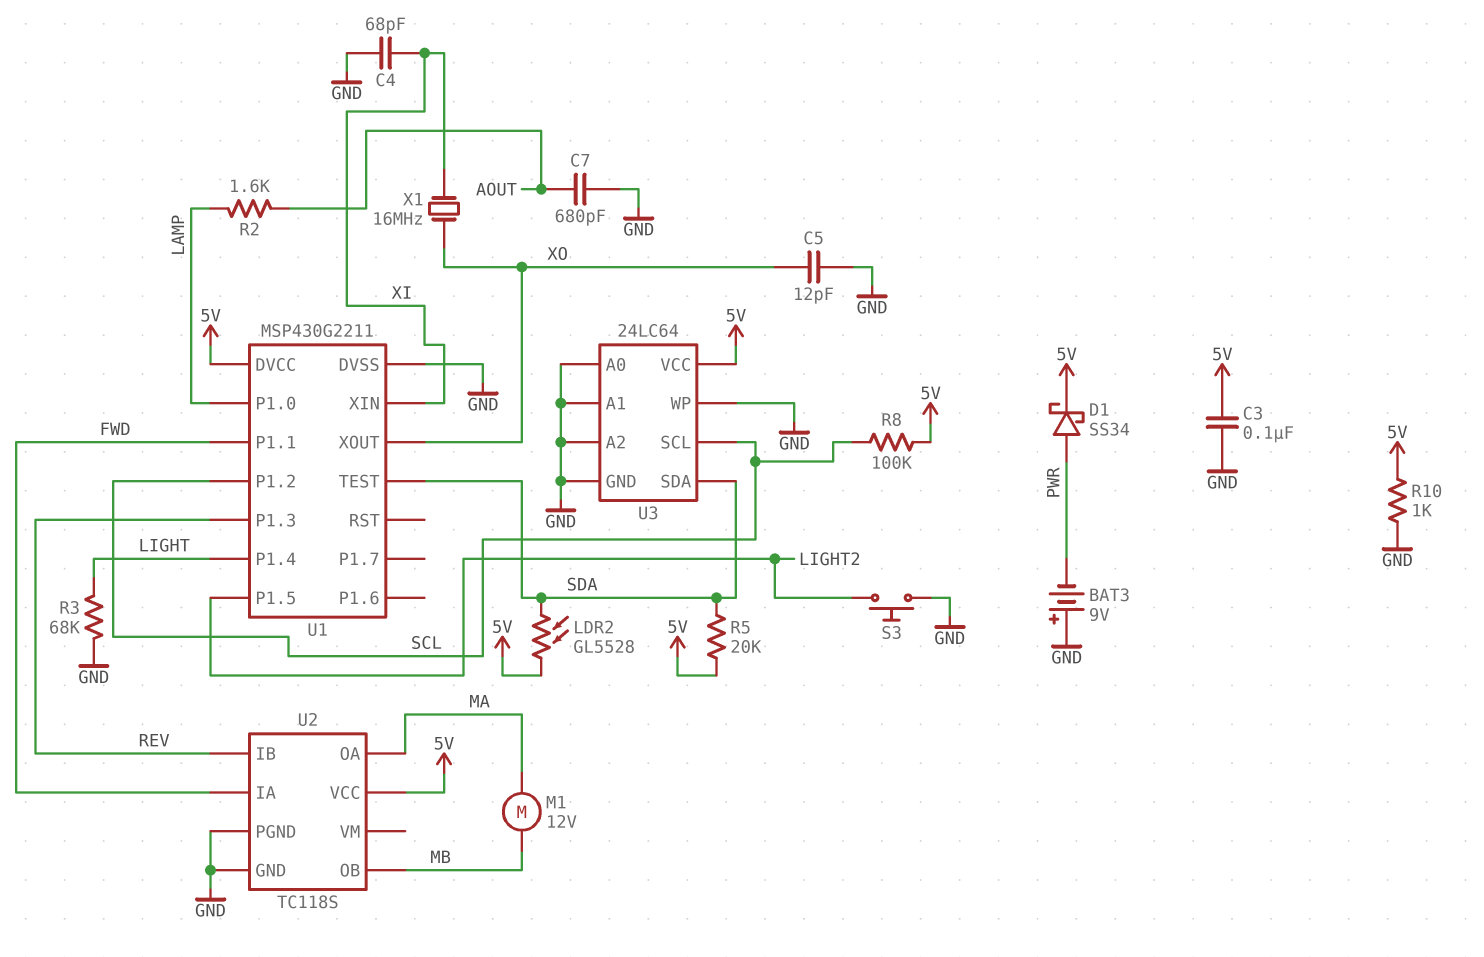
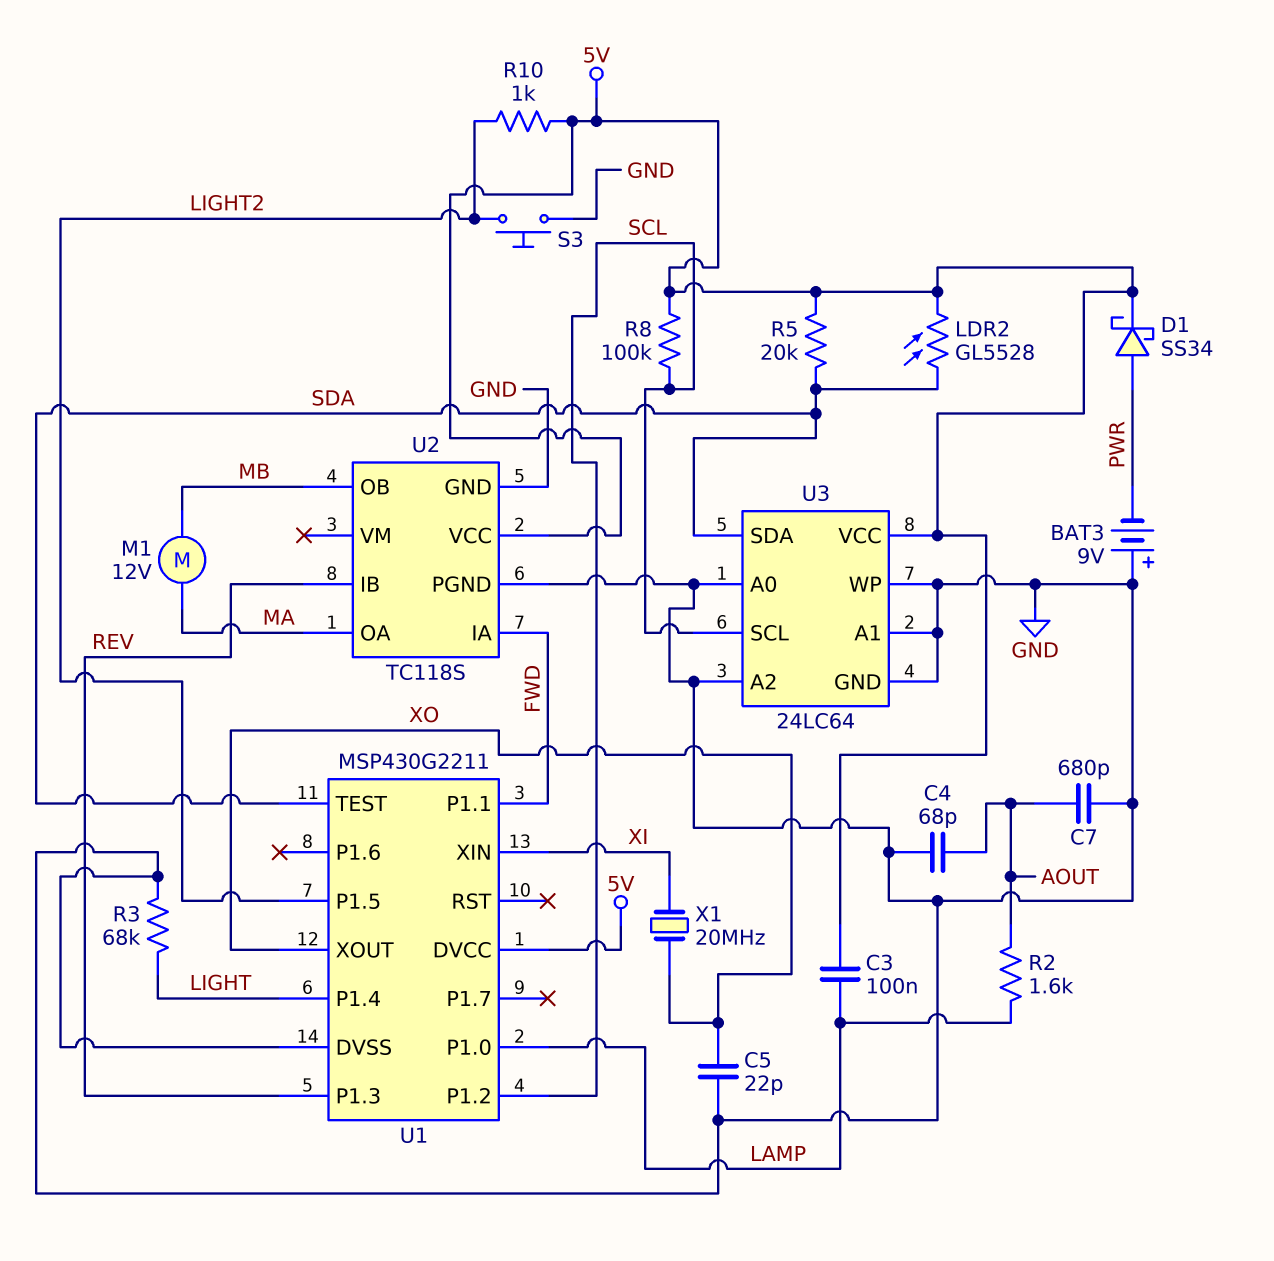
C3: 100nF (5V, GND) -> 100nF (5V, LAMP)
C4: 68pF (GND, XI) -> 68pF (AOUT, GND)
C5: 12pF (GND, XO) -> 22pF (GND, XO)
R10: 1k (5V, GND) -> 1k (5V, LIGHT2)
X1: 16MHz (XI, XO) -> 20MHz (XI, XO)

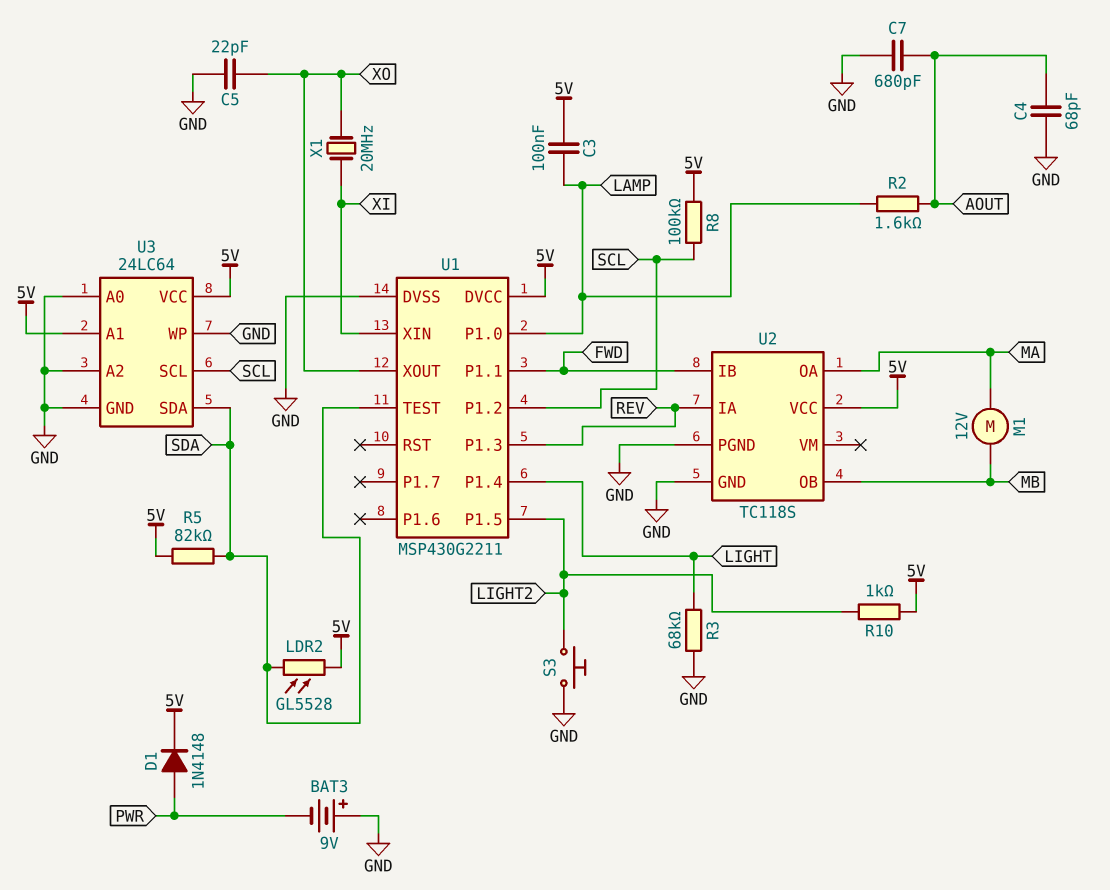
D1: schottky SS34 (A PWR, K 5V) -> diode 1N4148 (A PWR, K 5V)
R5: 20k (5V, SDA) -> 82k (5V, SDA)
U2 pin IA: FWD -> REV
U2 pin IB: REV -> FWD
U3 pin A1: GND -> 5V

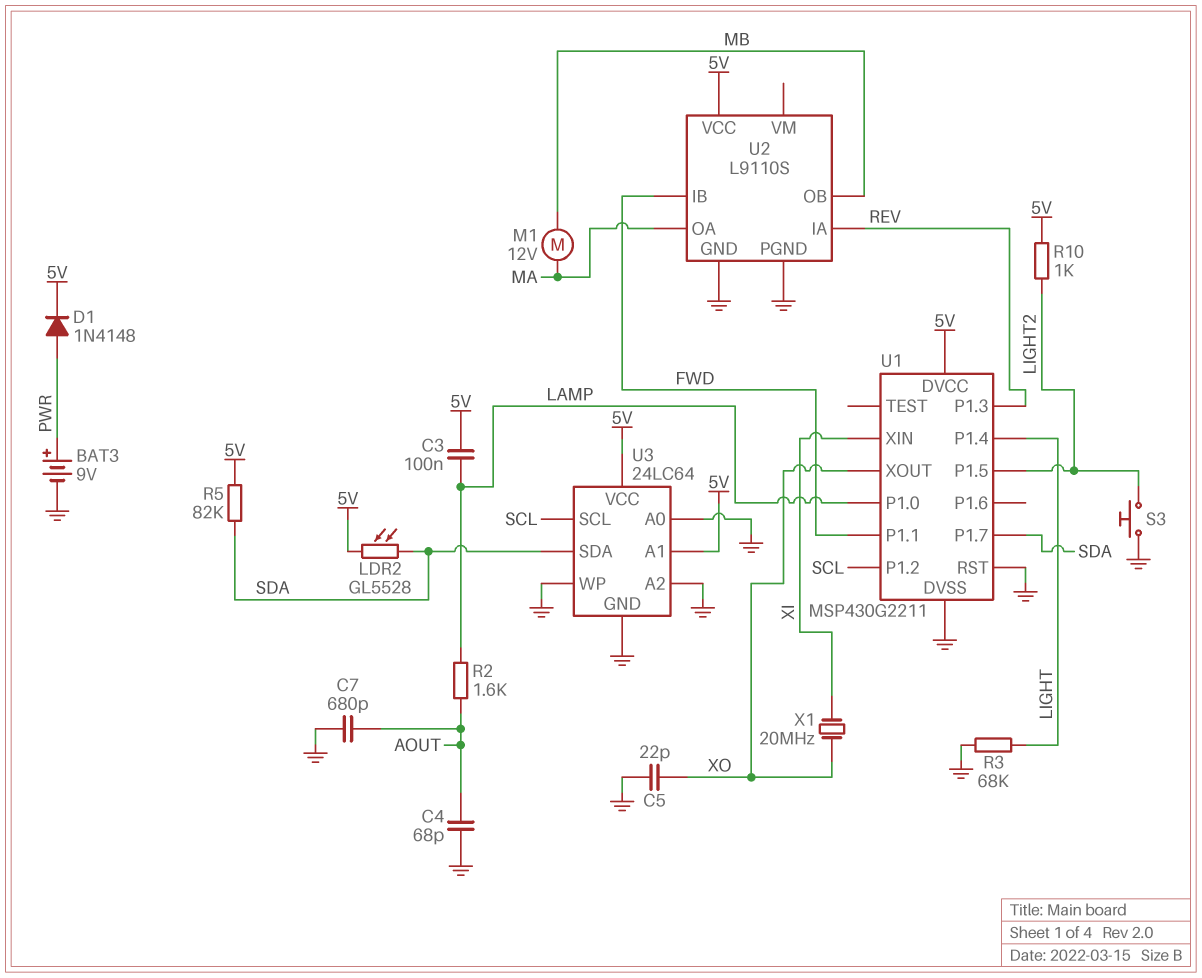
BAT3: 9V (plus GND, minus PWR) -> 9V (plus PWR, minus GND)
R8: 100k (5V, SCL) -> none
U1 pin P1.7: none -> SDA
U1 pin RST: none -> GND
U1 pin TEST: SDA -> none
U2: TC118S -> L9110S

